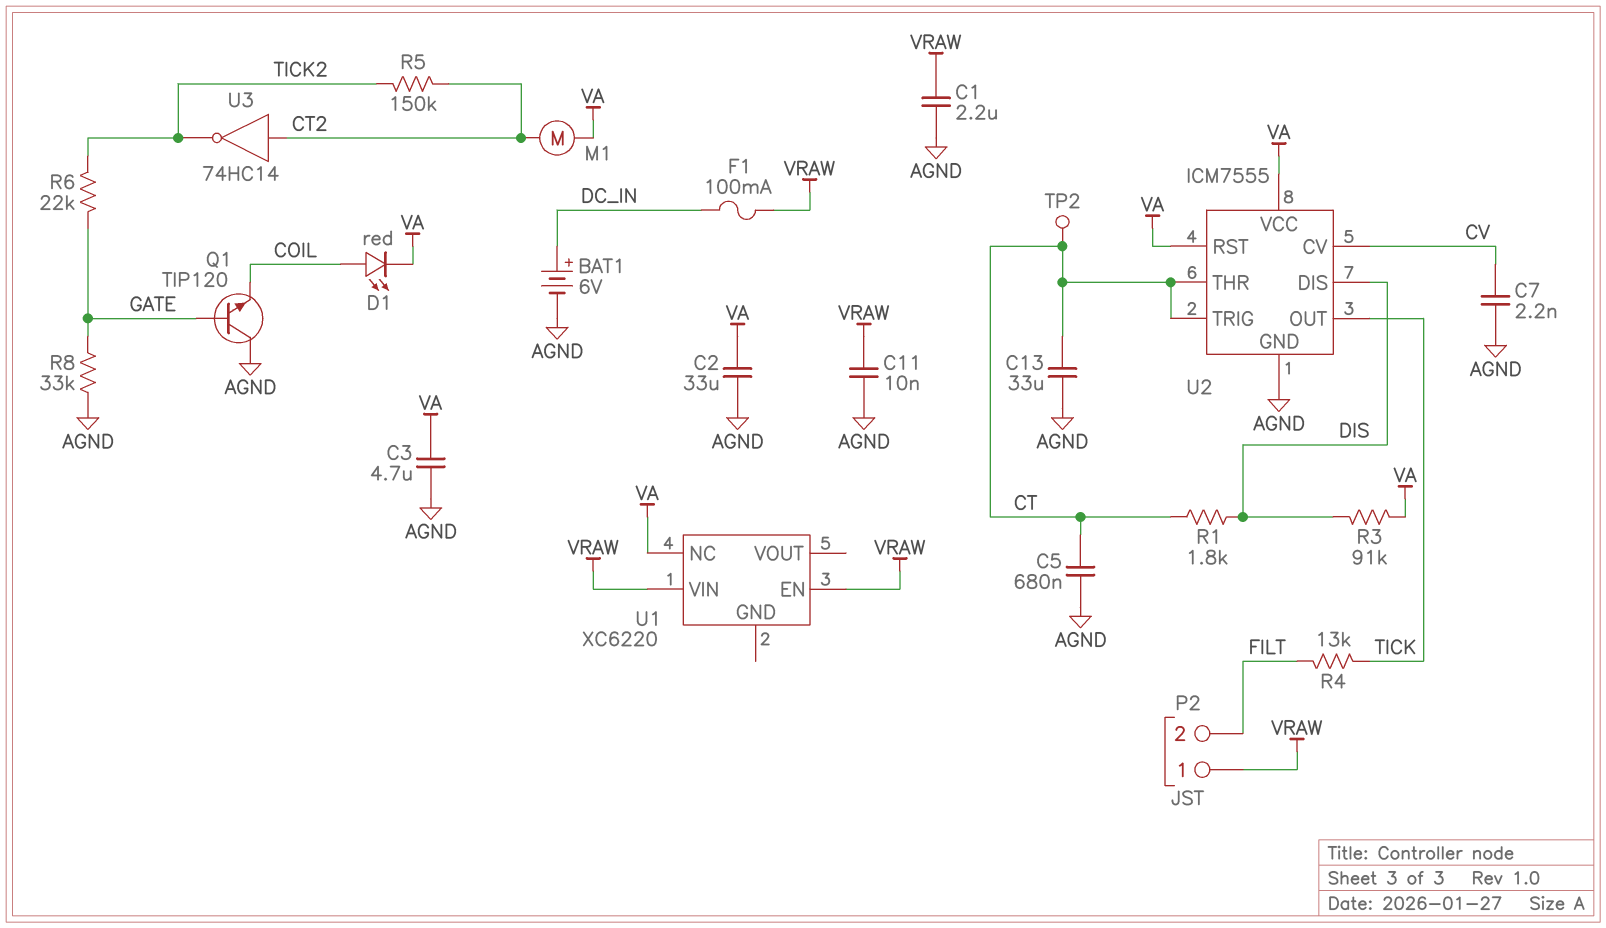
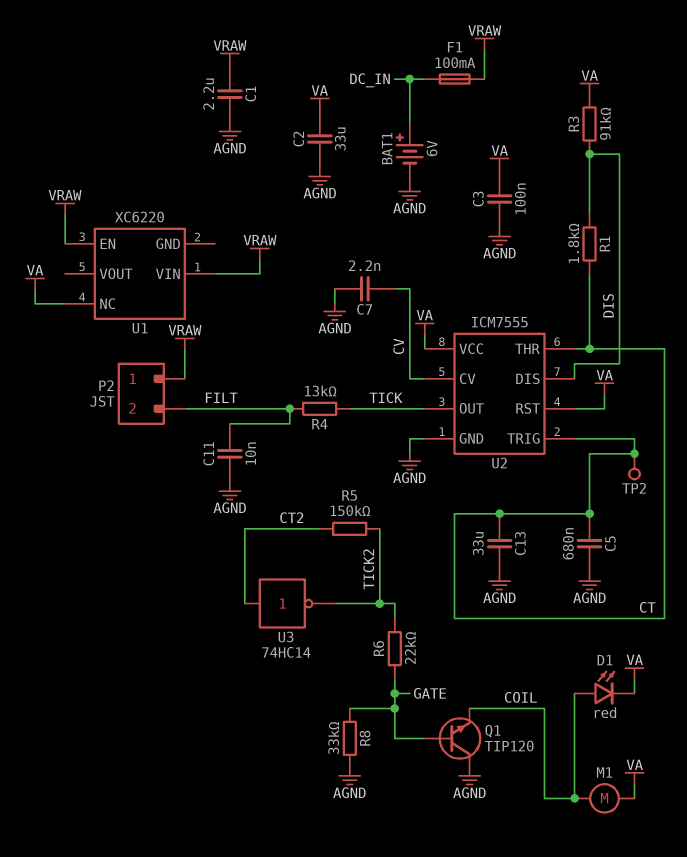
C3: 4.7uF (AGND, VA) -> 100nF (AGND, VA)
C11: 10nF (AGND, VRAW) -> 10nF (AGND, FILT)
M1: motor (CT2, VA) -> motor (COIL, VA)

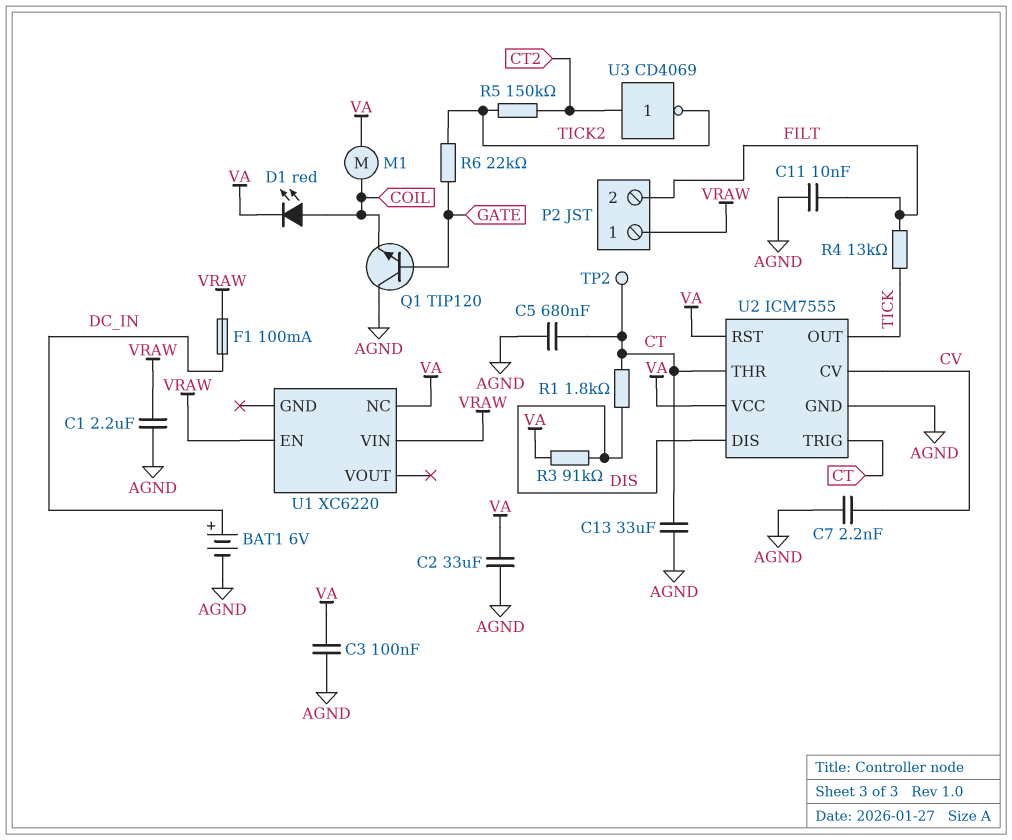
R8: 33k (AGND, GATE) -> none
U3: NOT 74HC14 (in CT2, out TICK2) -> NOT CD4069 (in CT2, out TICK2)

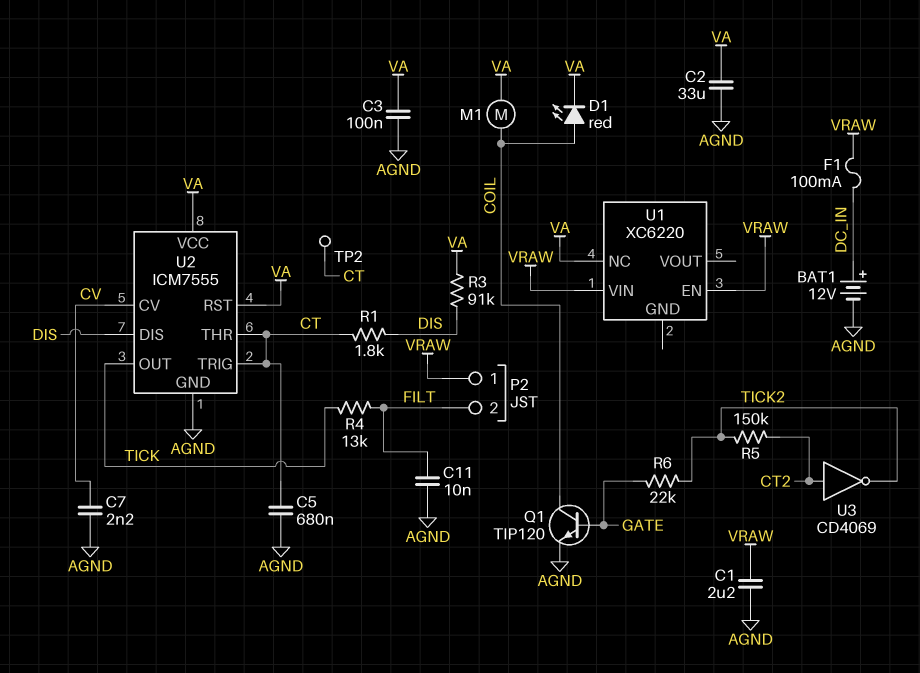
BAT1: 6V (plus DC_IN, minus AGND) -> 12V (plus DC_IN, minus AGND)
C13: 33uF (AGND, CT) -> none
Q1: NPN TIP120 (B GATE, C AGND, E COIL) -> NPN TIP120 (B GATE, C COIL, E AGND)

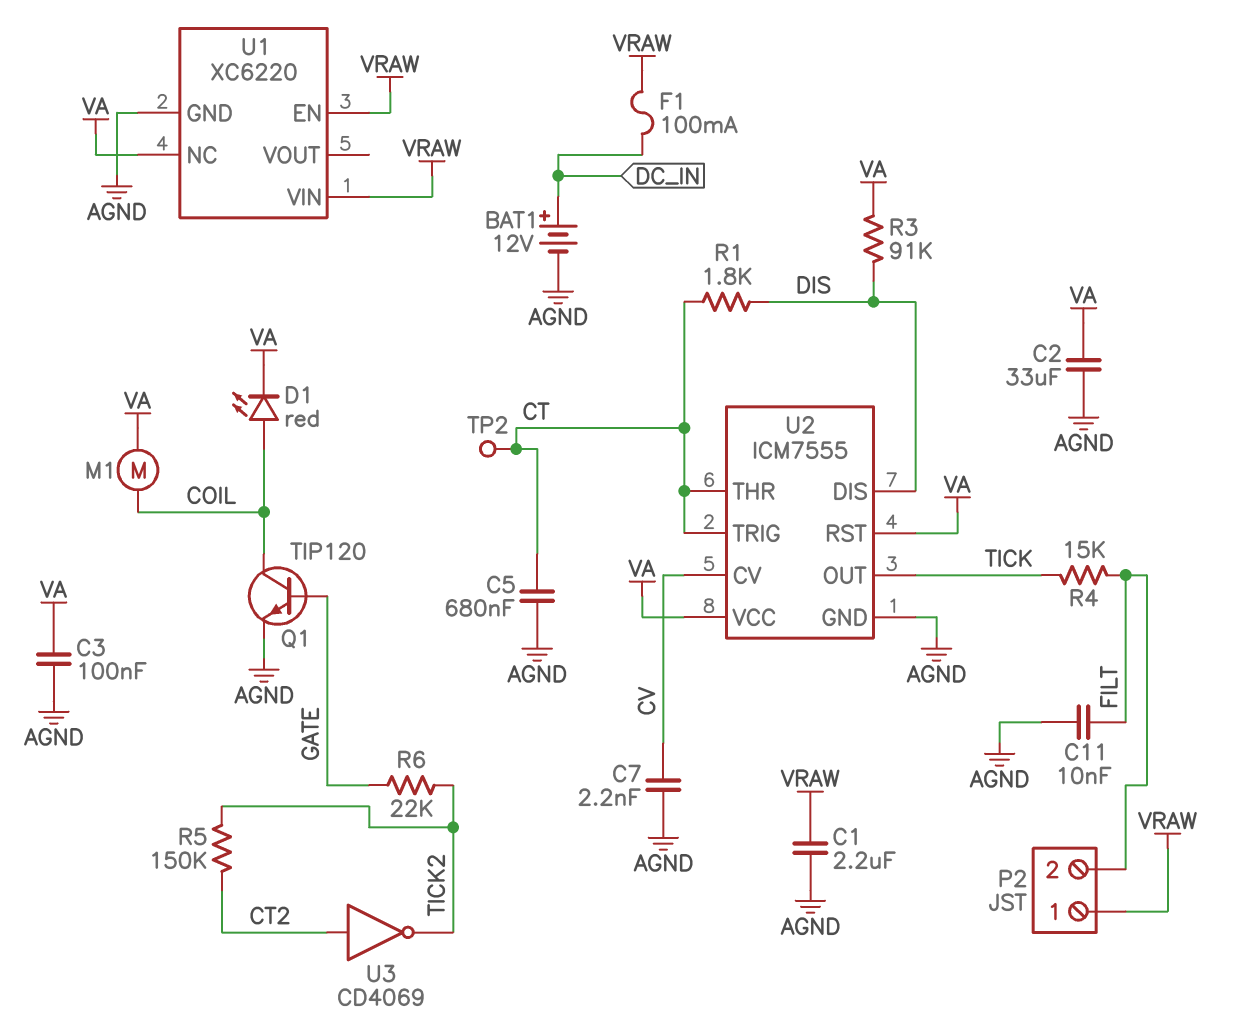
R4: 13k (FILT, TICK) -> 15k (FILT, TICK)
U1 pin GND: none -> AGND

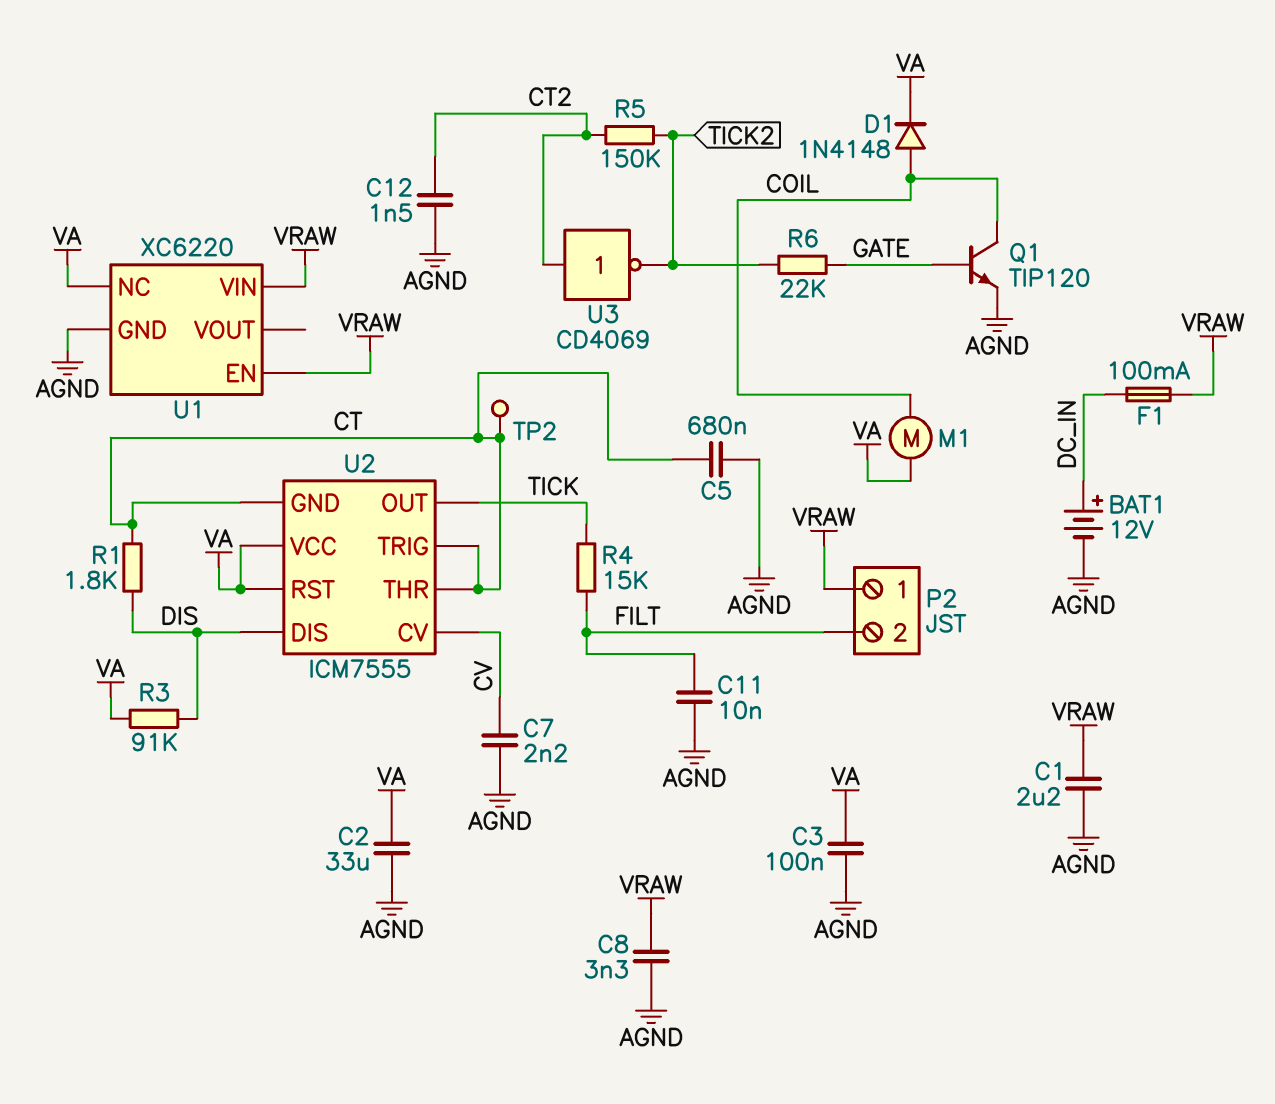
C8: none -> 3.3nF (AGND, VRAW)
C12: none -> 1.5nF (AGND, CT2)
D1: LED red (A COIL, K VA) -> diode 1N4148 (A COIL, K VA)
U2 pin GND: AGND -> CT

